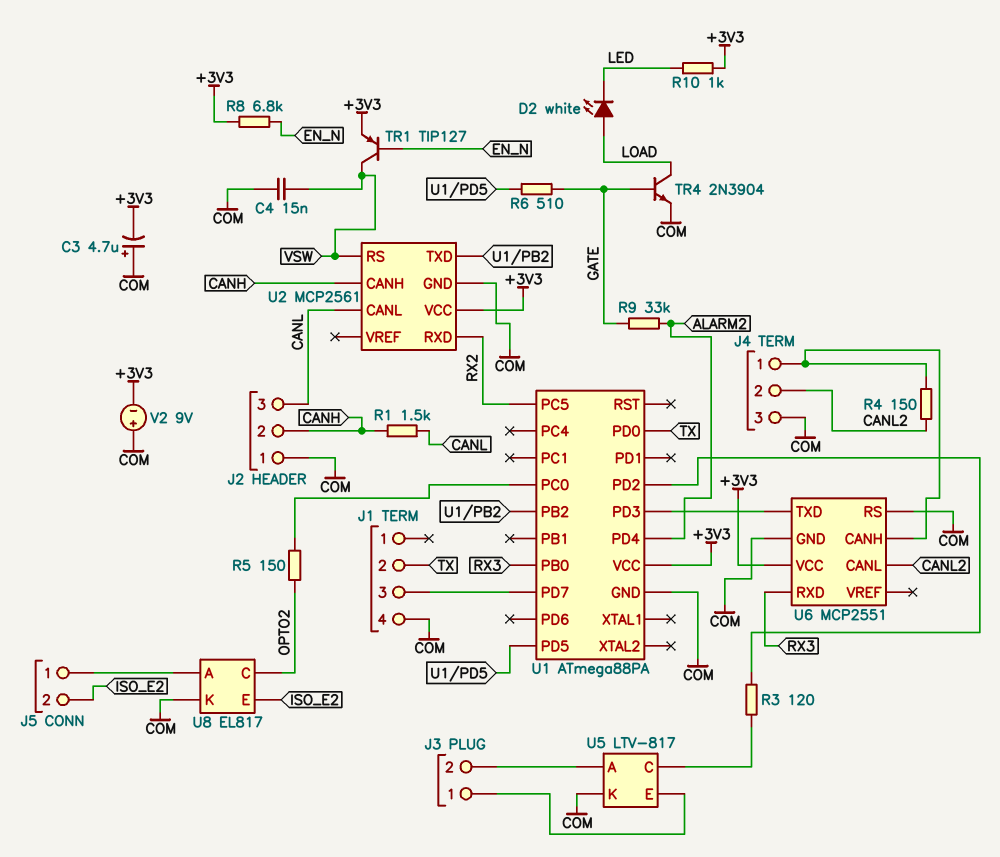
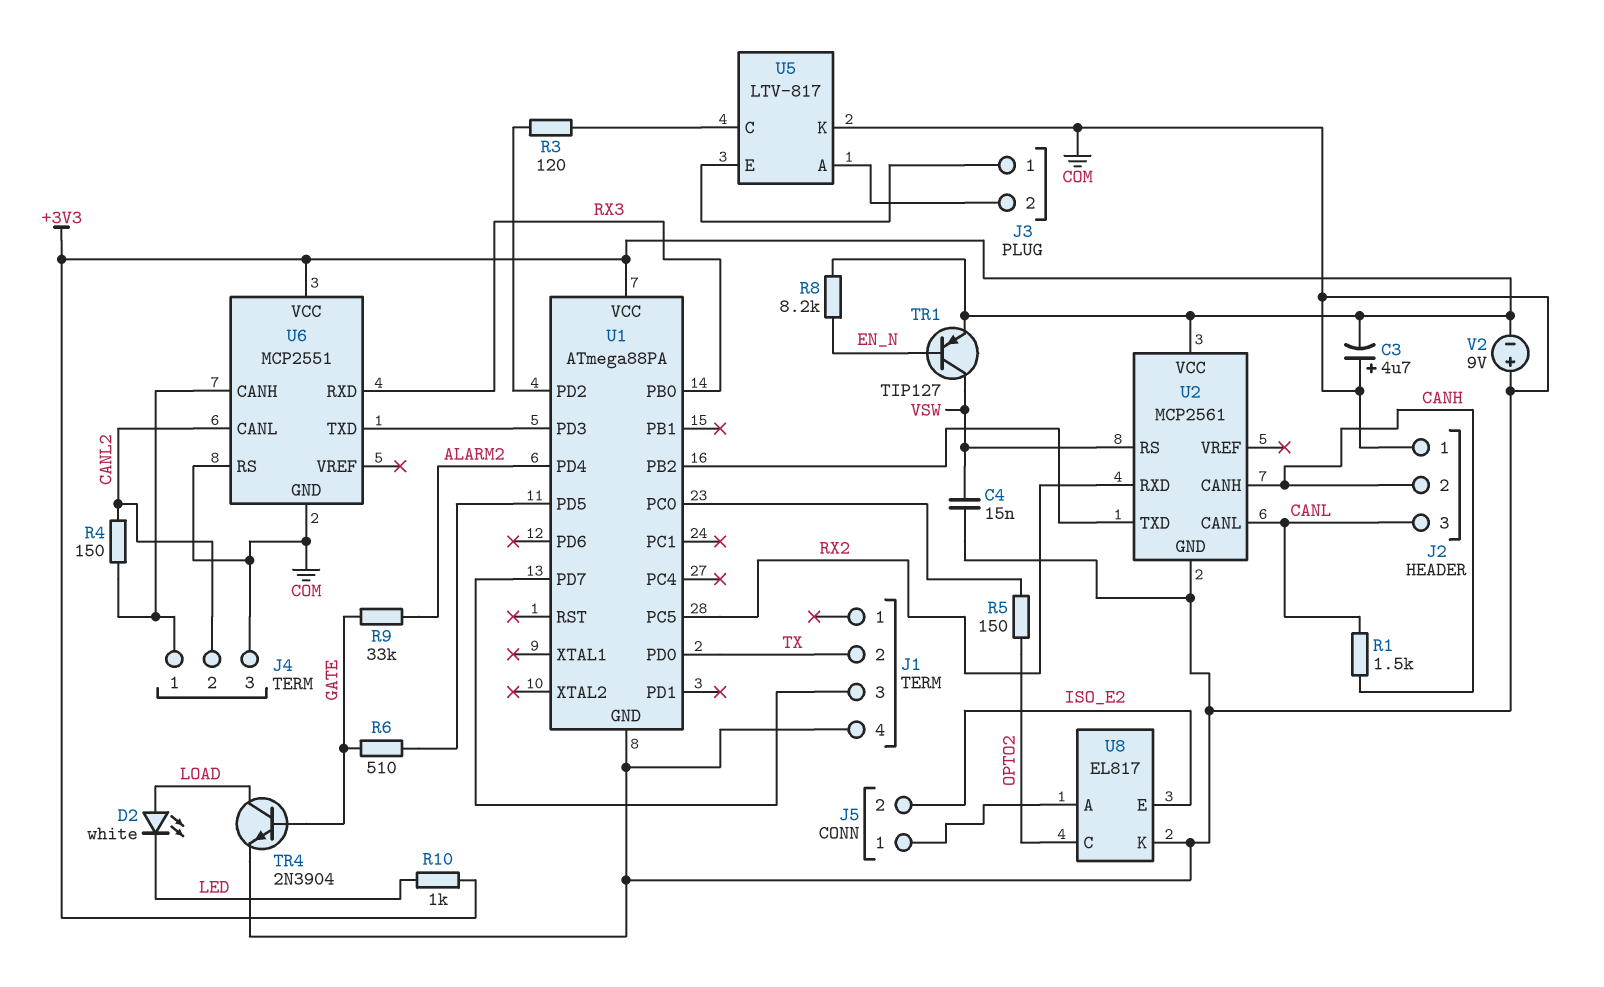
R8: 6.8k (+3V3, EN_N) -> 8.2k (+3V3, EN_N)

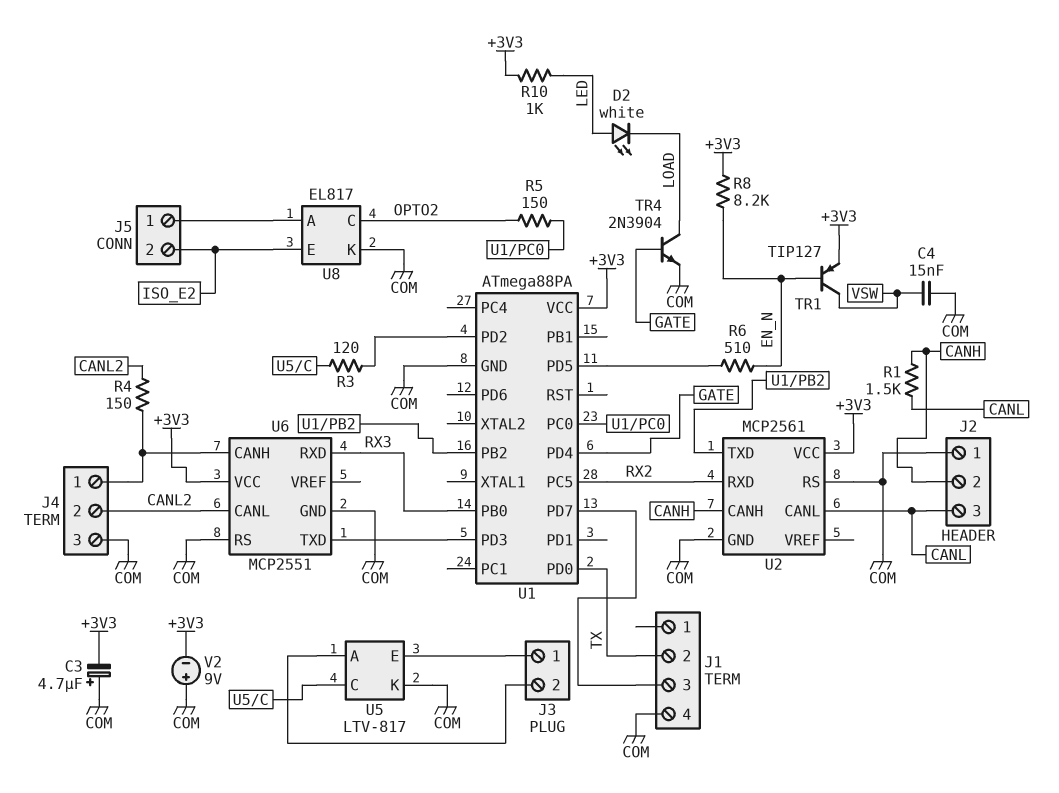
D2: LED white (A LOAD, K LED) -> LED white (A LED, K LOAD)
R6: 510 (GATE, U1/PD5) -> 510 (EN_N, U1/PD5)
R9: 33k (ALARM2, GATE) -> none
U1 pin PD4: ALARM2 -> GATE
U2 pin RS: VSW -> COM

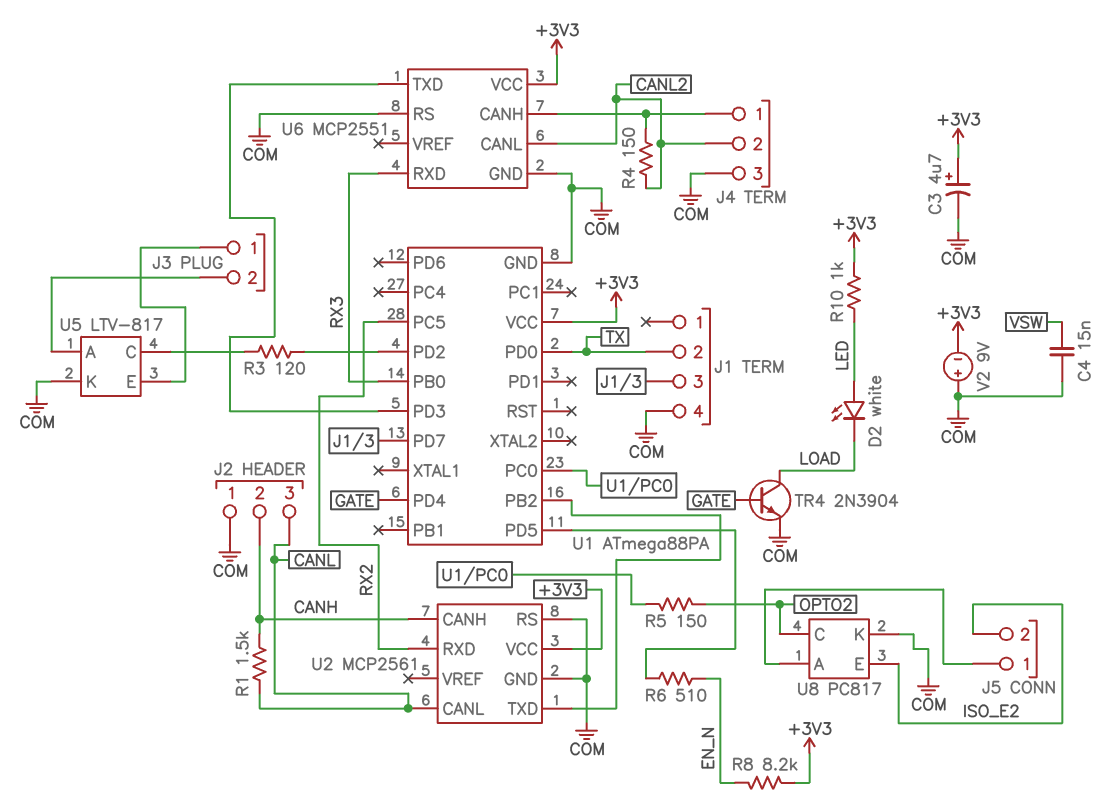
C3: 4.7uF (plus COM, minus +3V3) -> 4.7uF (plus +3V3, minus COM)
TR1: PNP TIP127 (B EN_N, C VSW, E +3V3) -> none
U8: EL817 -> PC817

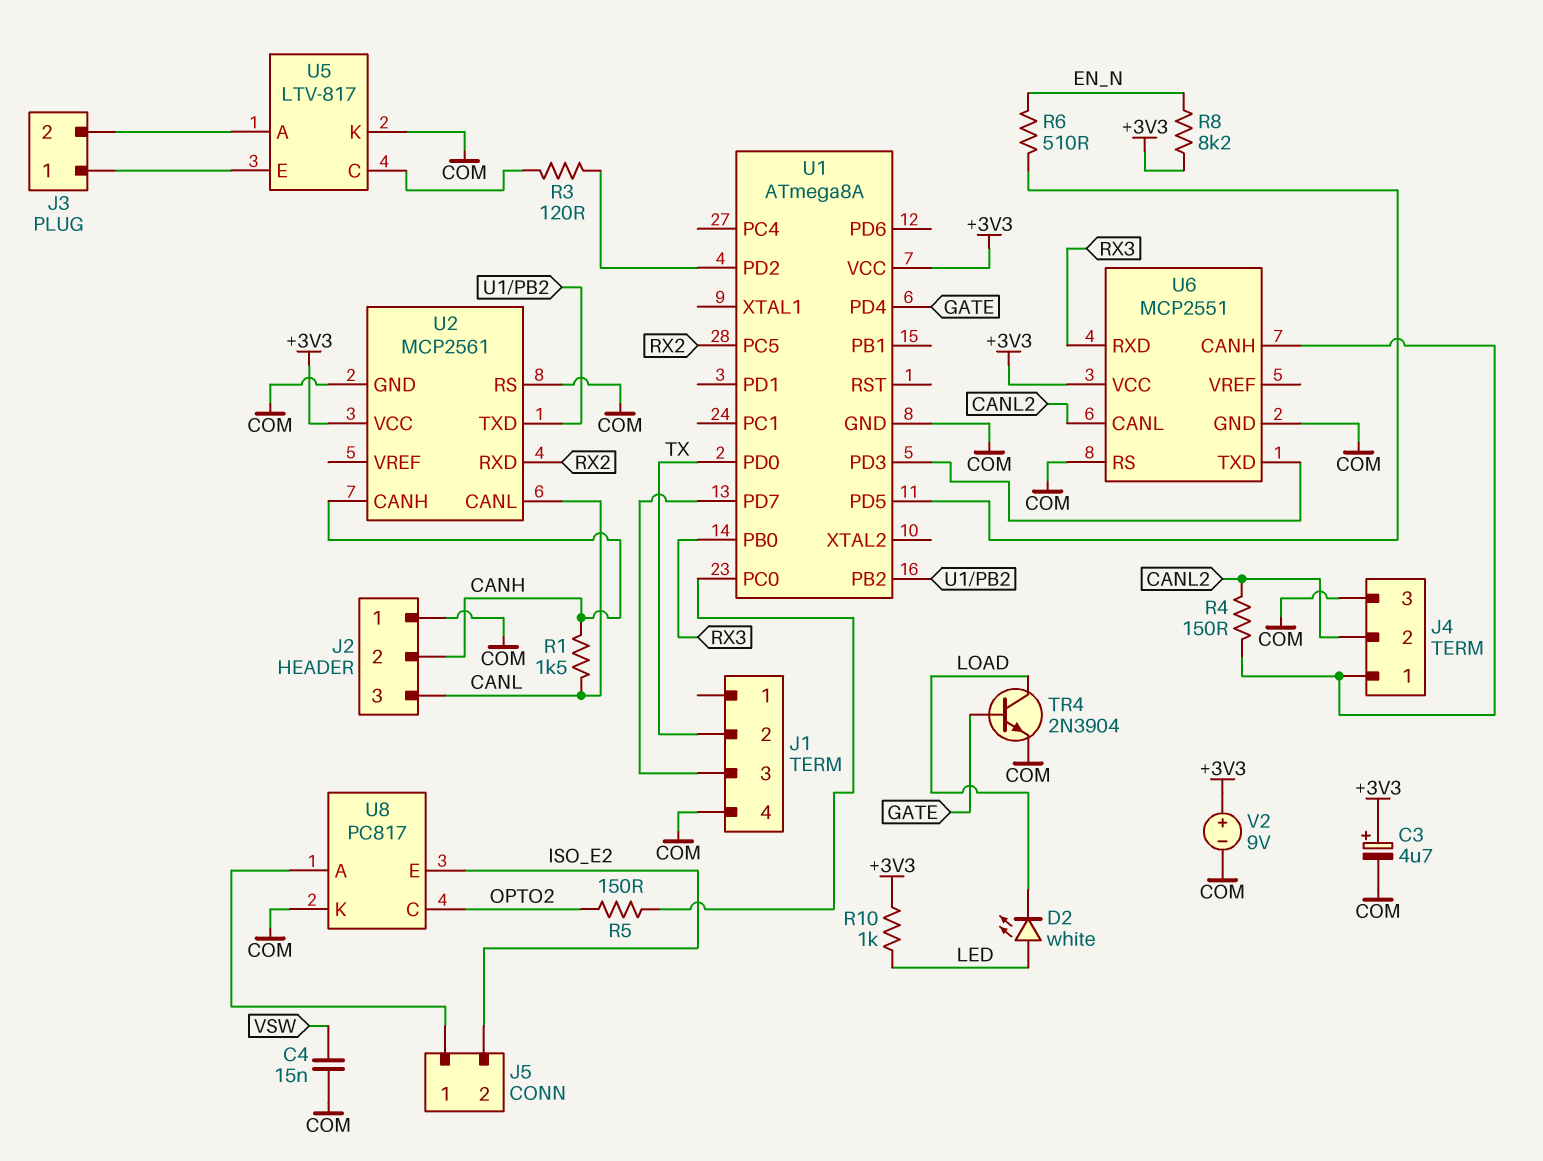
U1: ATmega88PA -> ATmega8A
V2: 9V (plus COM, minus +3V3) -> 9V (plus +3V3, minus COM)

